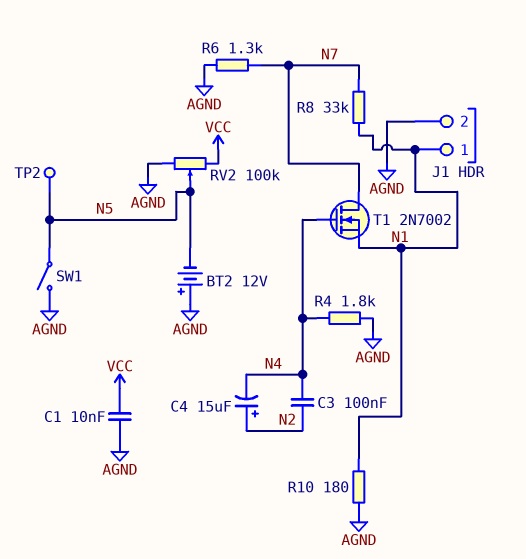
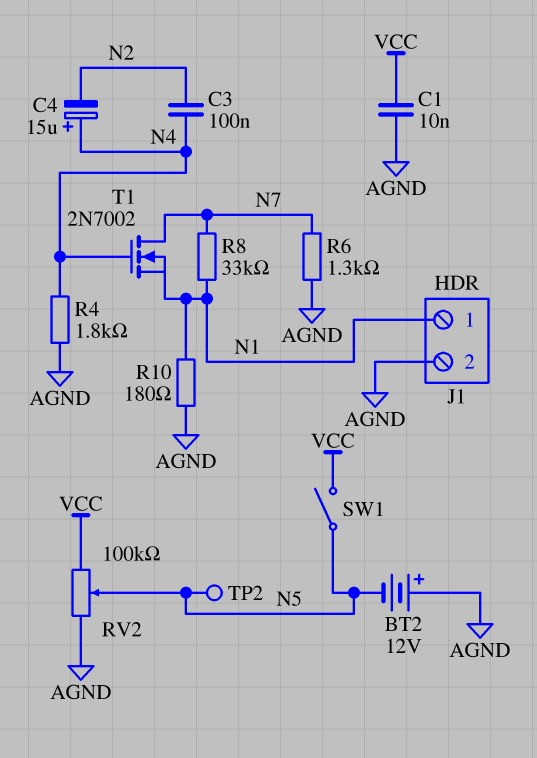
C4: 15uF (plus N2, minus N4) -> 15uF (plus N4, minus N2)
SW1: switch (AGND, N5) -> switch (N5, VCC)

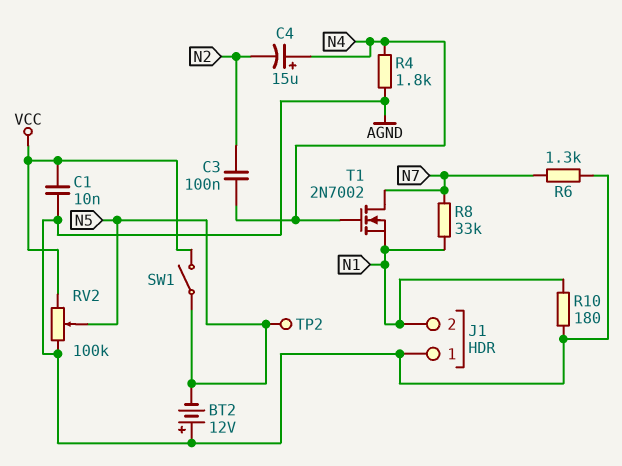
J1 pin 1: N1 -> AGND
J1 pin 2: AGND -> N1

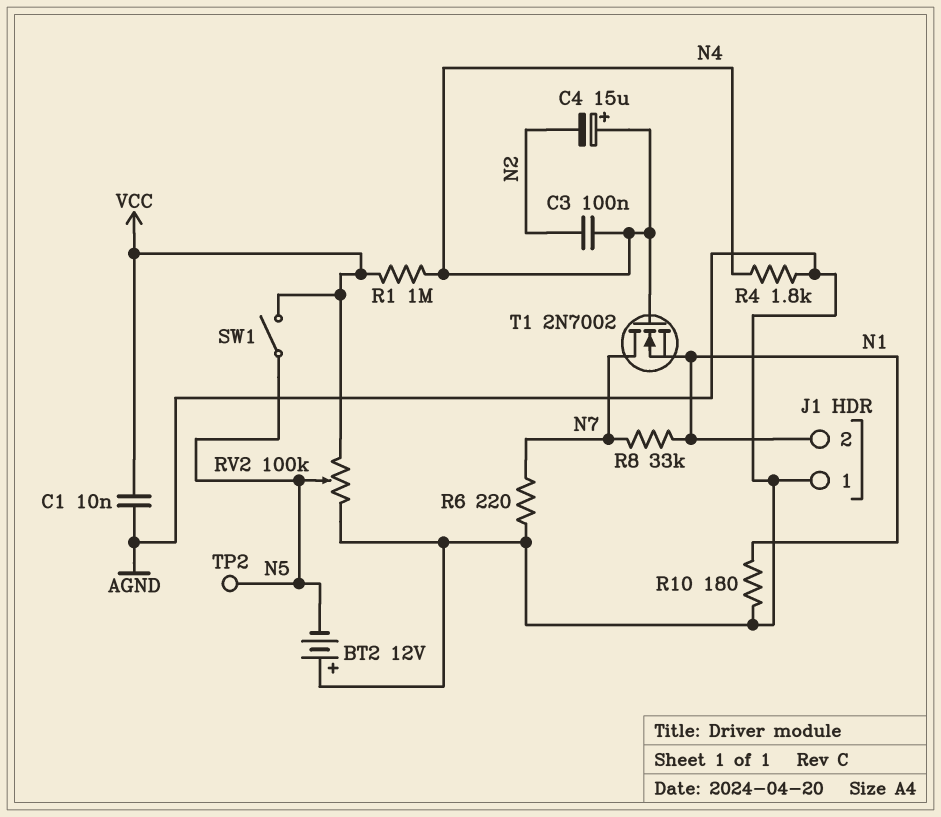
R1: none -> 1M (N4, VCC)
R6: 1.3k (AGND, N7) -> 220 (AGND, N7)

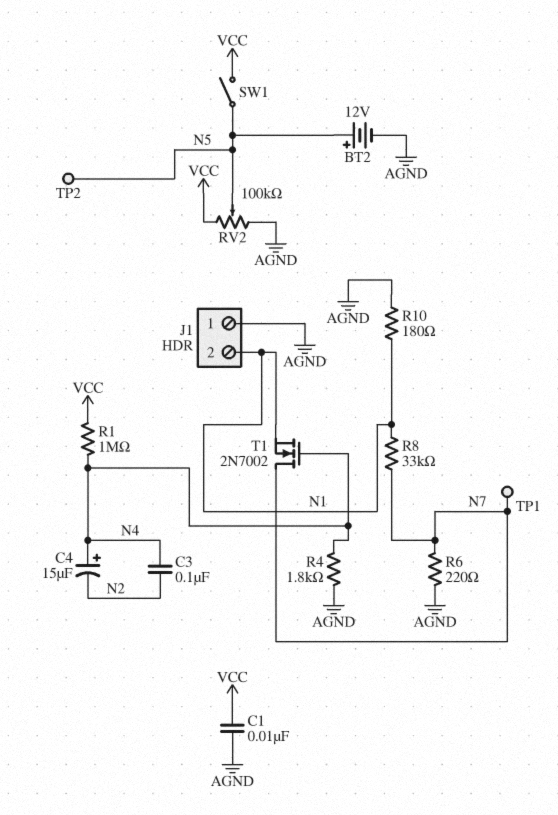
BT2: 12V (plus AGND, minus N5) -> 12V (plus N5, minus AGND)
TP1: none -> test point (N7)

